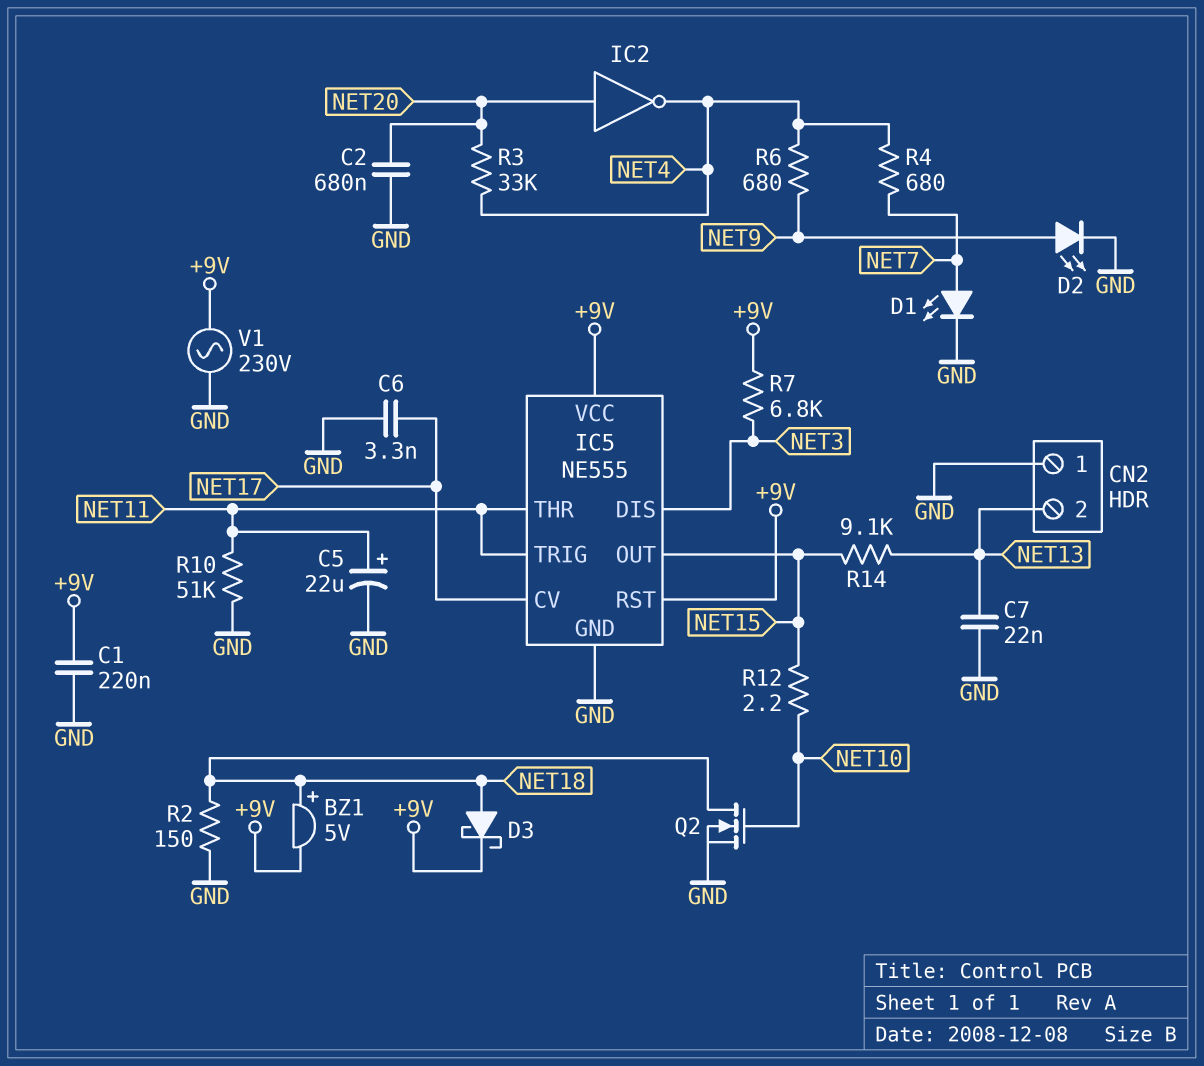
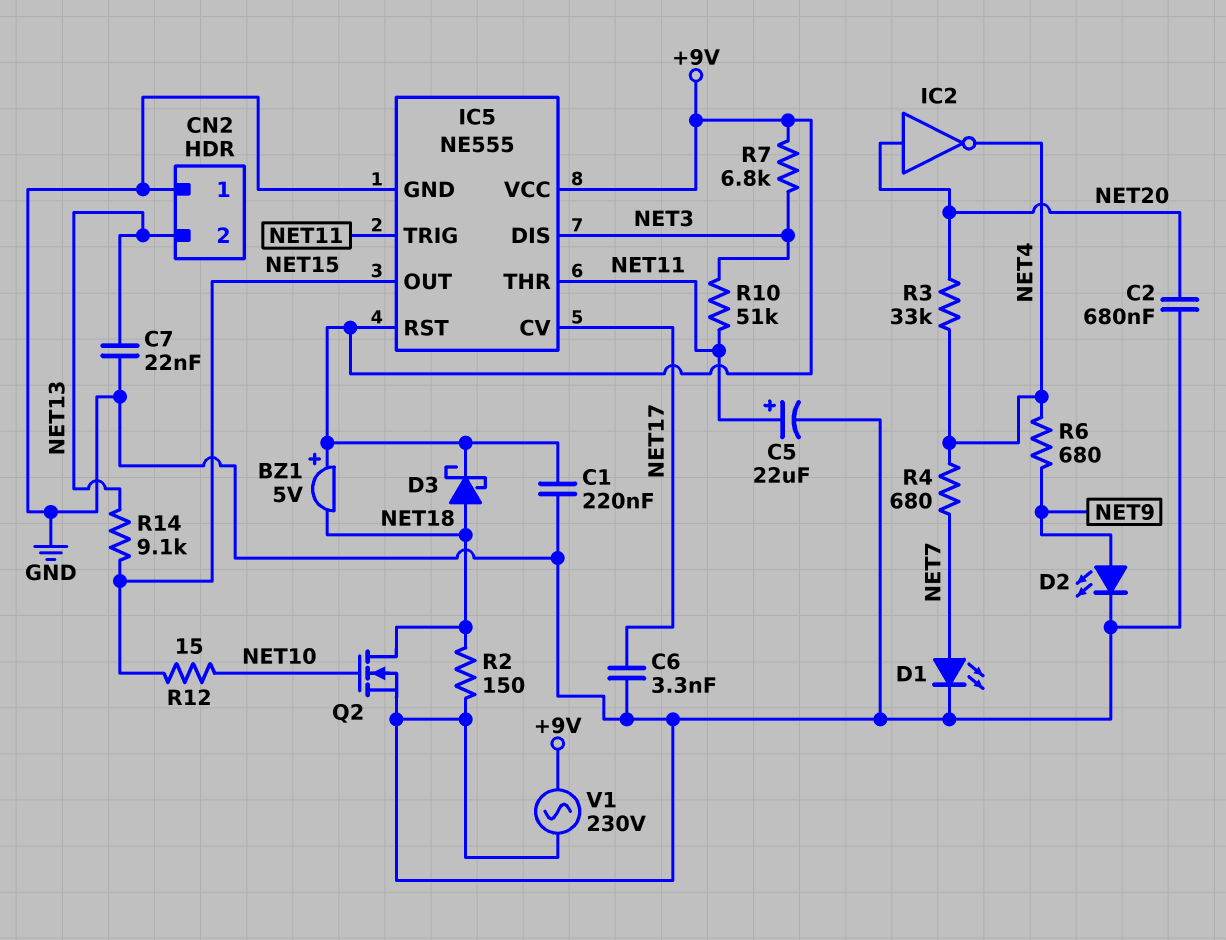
BZ1: buzzer 5V (plus NET18, minus +9V) -> buzzer 5V (plus +9V, minus NET18)
R10: 51k (GND, NET11) -> 51k (NET3, NET11)
R12: 2.2 (NET10, NET15) -> 15 (NET10, NET15)

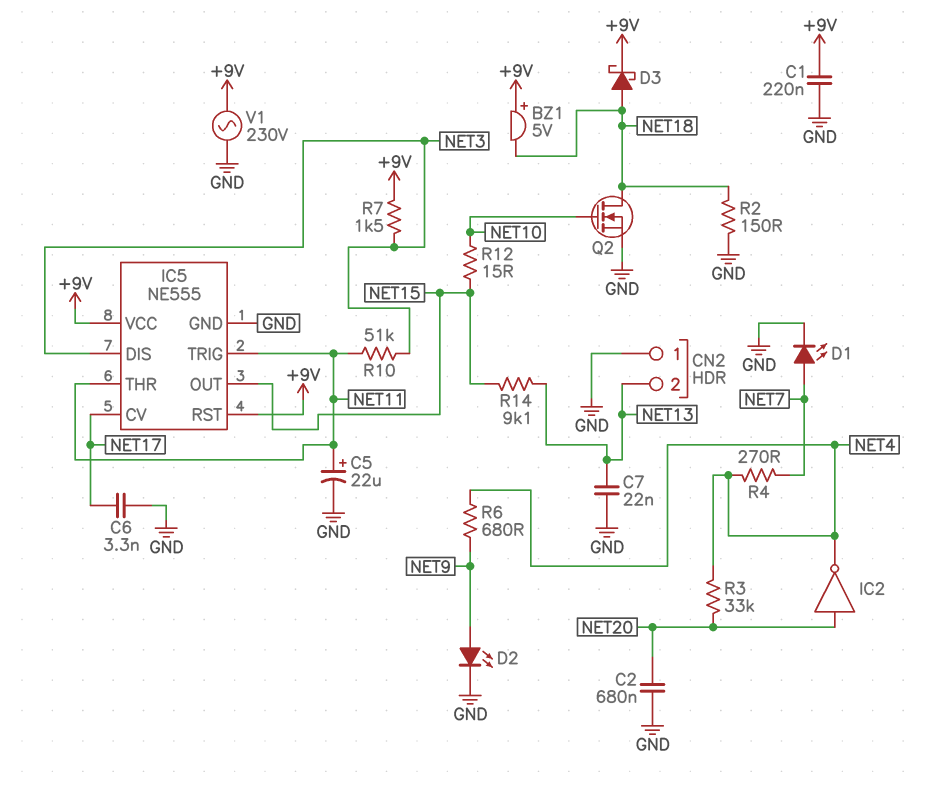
R4: 680 (NET4, NET7) -> 270 (NET4, NET7)
R7: 6.8k (+9V, NET3) -> 1.5k (+9V, NET3)

